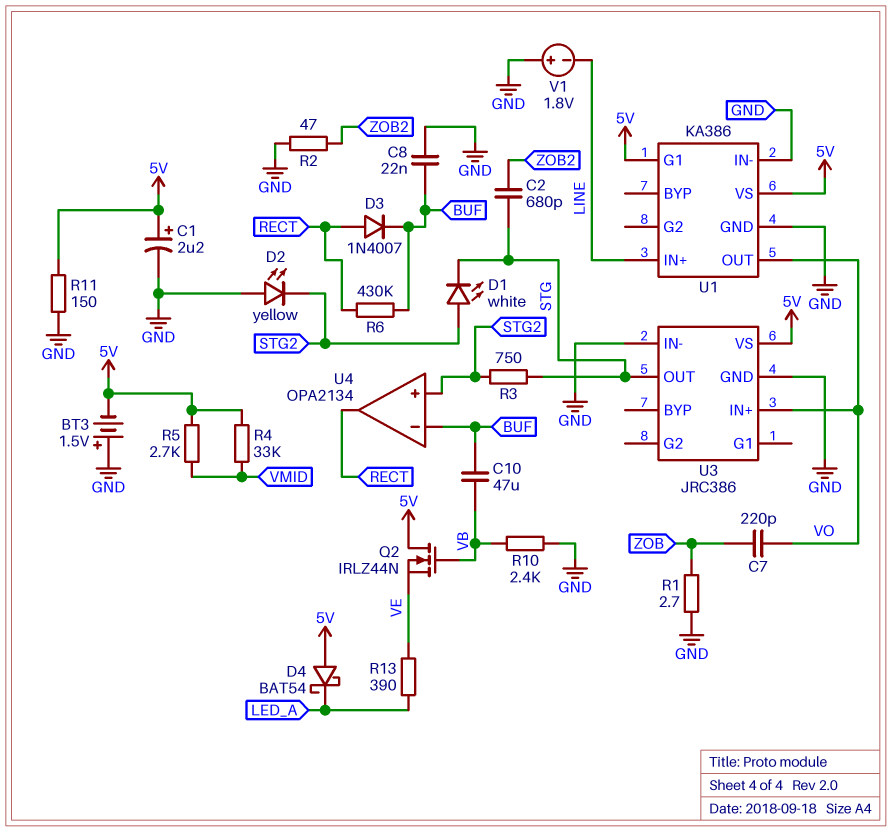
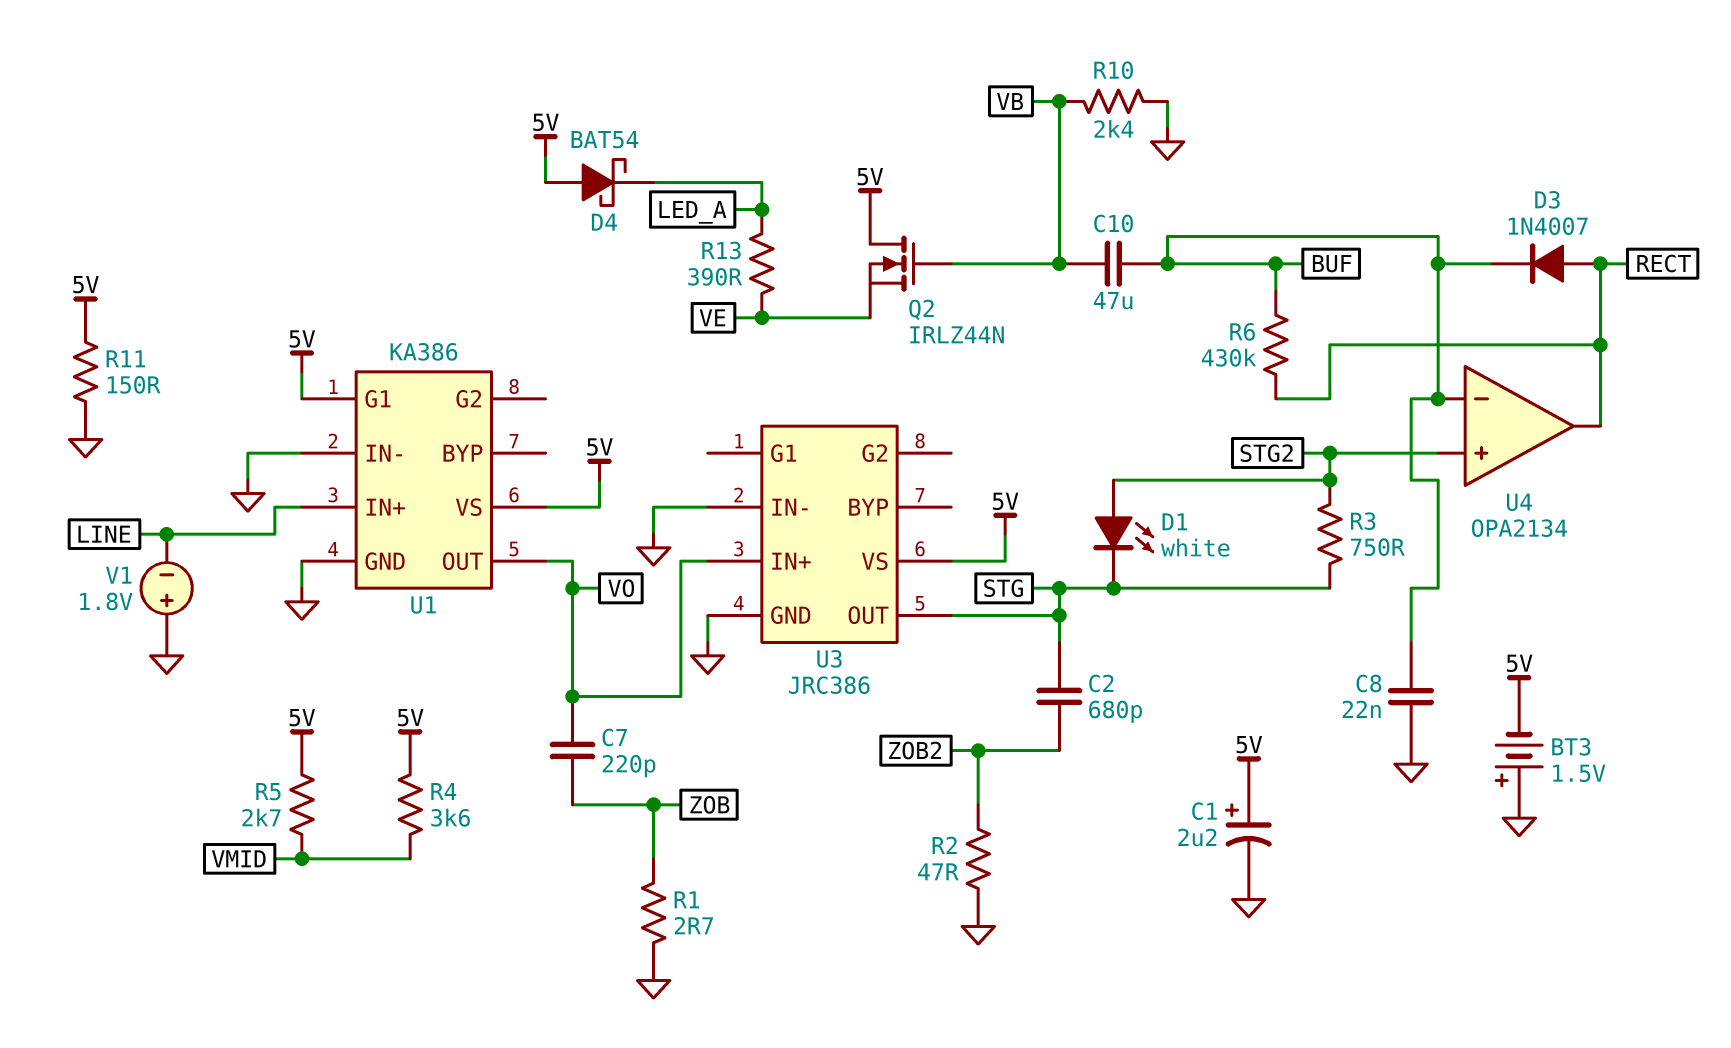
D2: LED yellow (A GND, K STG2) -> none
R4: 33k (5V, VMID) -> 3.6k (5V, VMID)

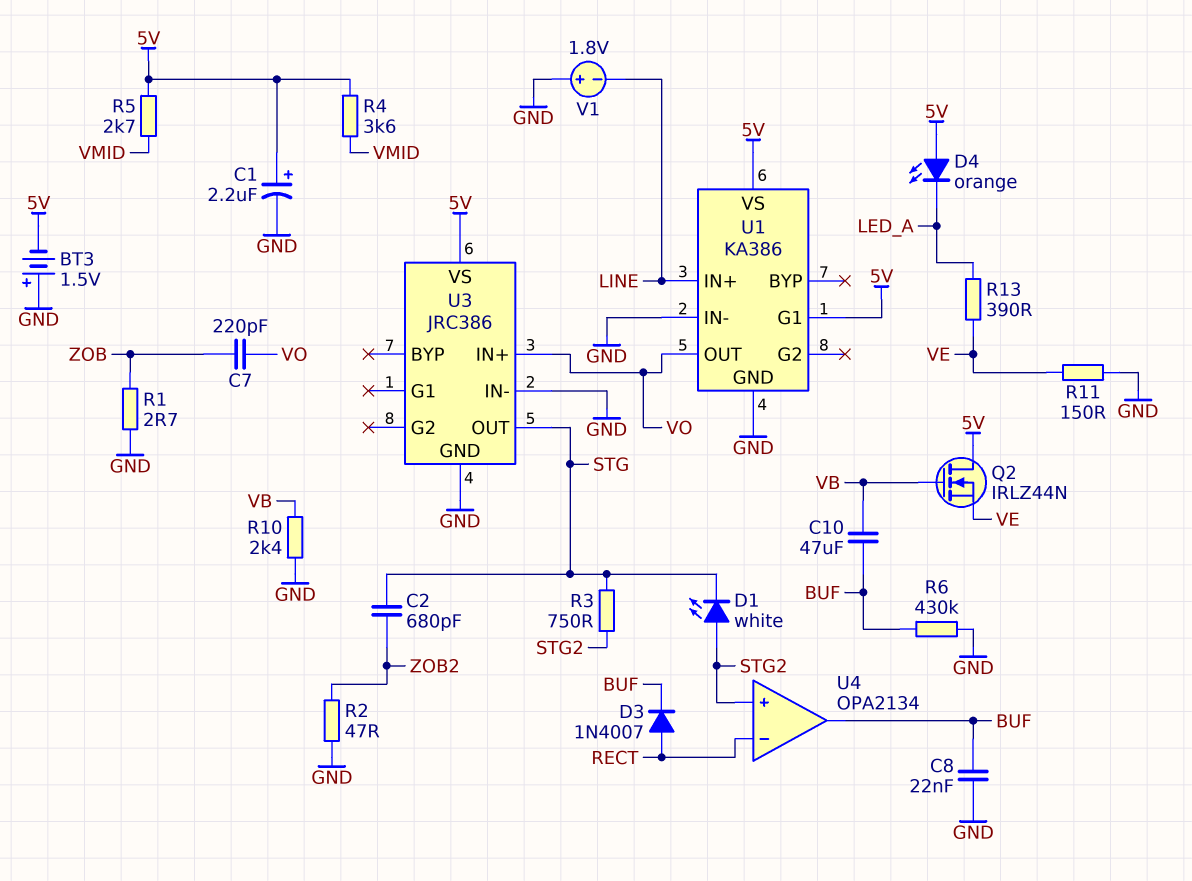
D4: schottky BAT54 (A 5V, K LED_A) -> LED orange (A 5V, K LED_A)
R6: 430k (BUF, RECT) -> 430k (BUF, GND)
R11: 150 (5V, GND) -> 150 (GND, VE)
U4 pin in-: BUF -> RECT
U4 pin out: RECT -> BUF

